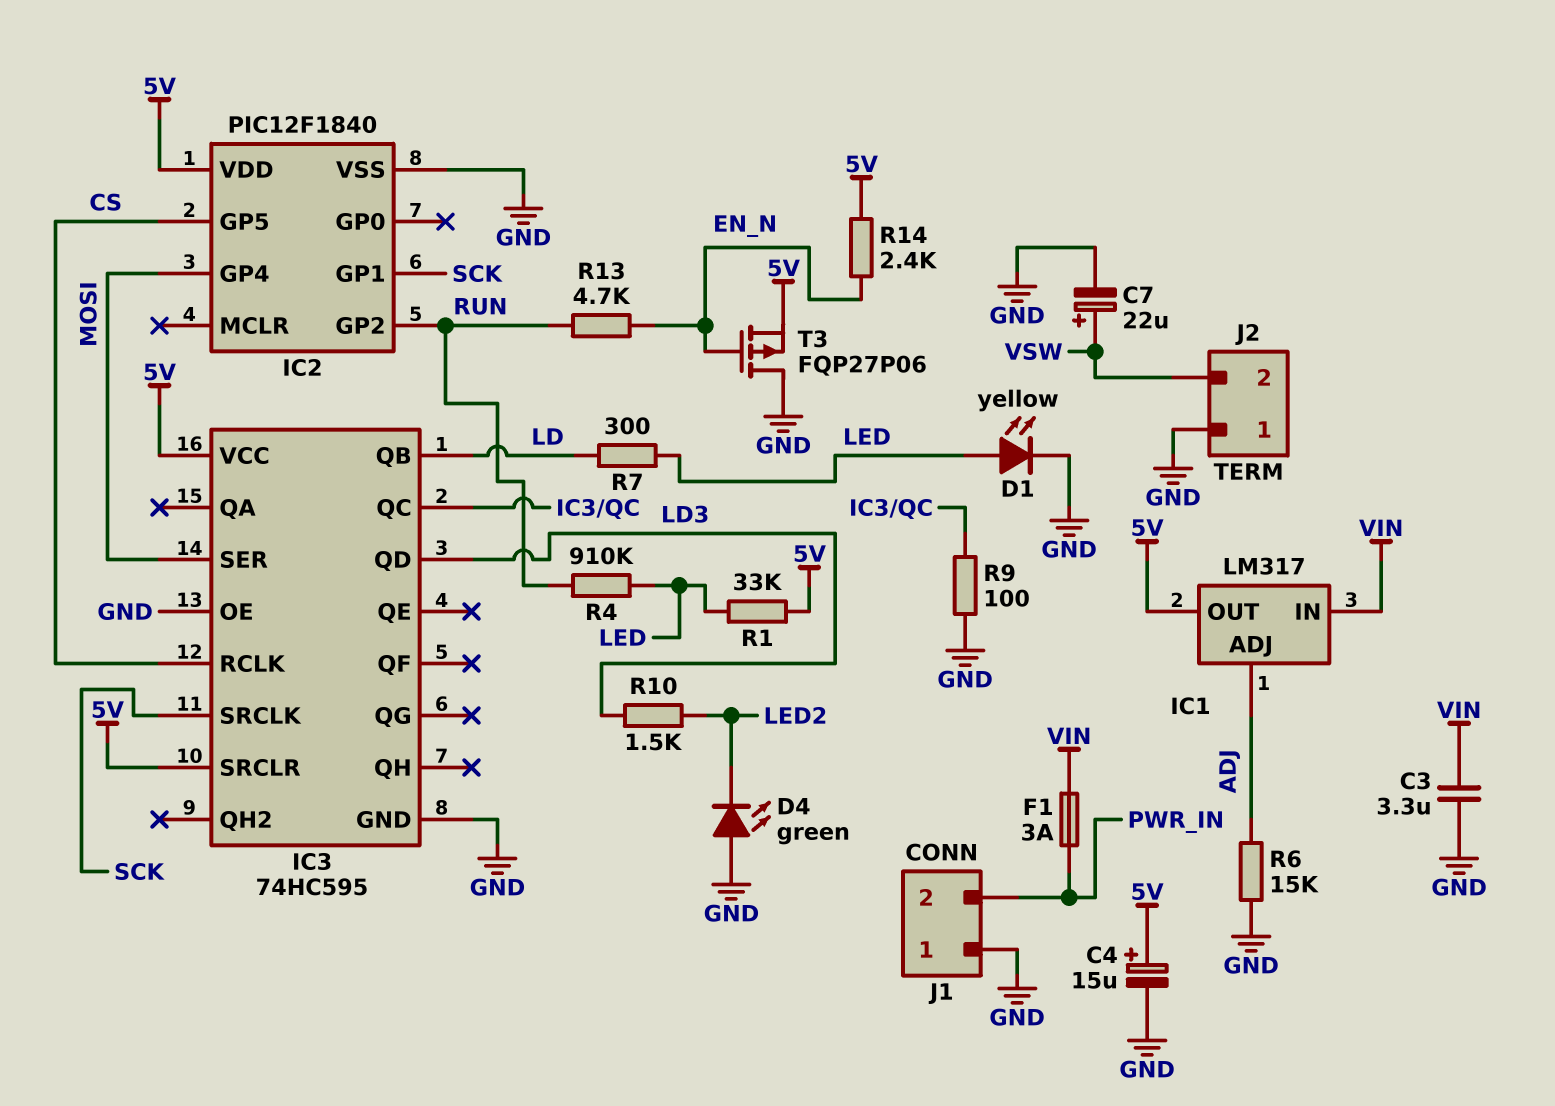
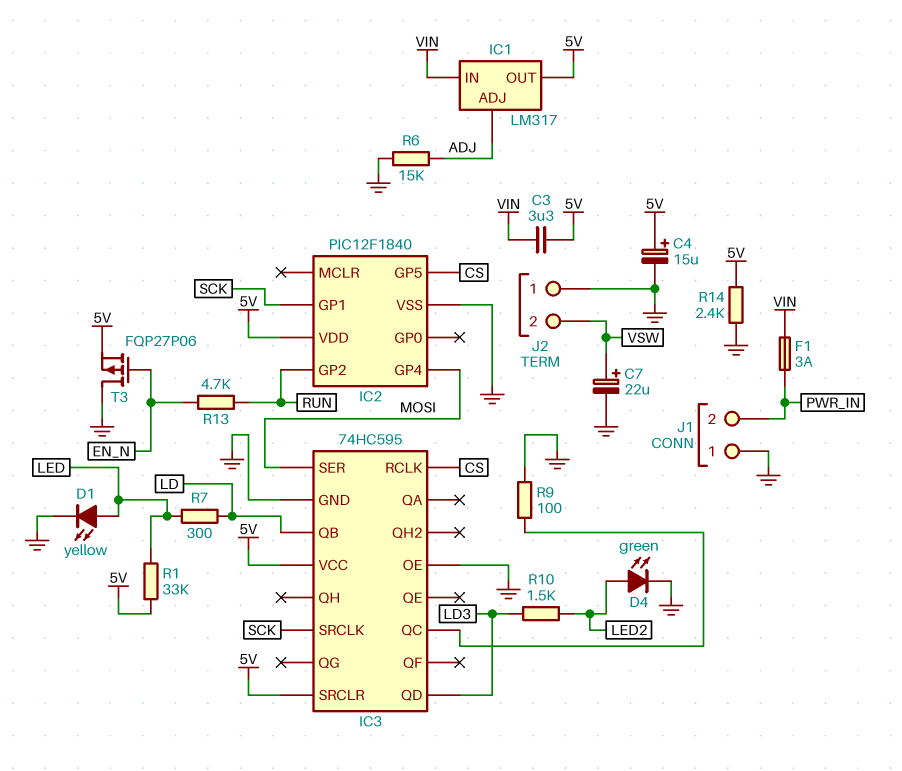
C3: 3.3uF (GND, VIN) -> 3.3uF (5V, VIN)
D4: LED green (A GND, K LED2) -> LED green (A LED2, K GND)
R4: 910k (LED, RUN) -> none
R14: 2.4k (5V, EN_N) -> 2.4k (5V, GND)

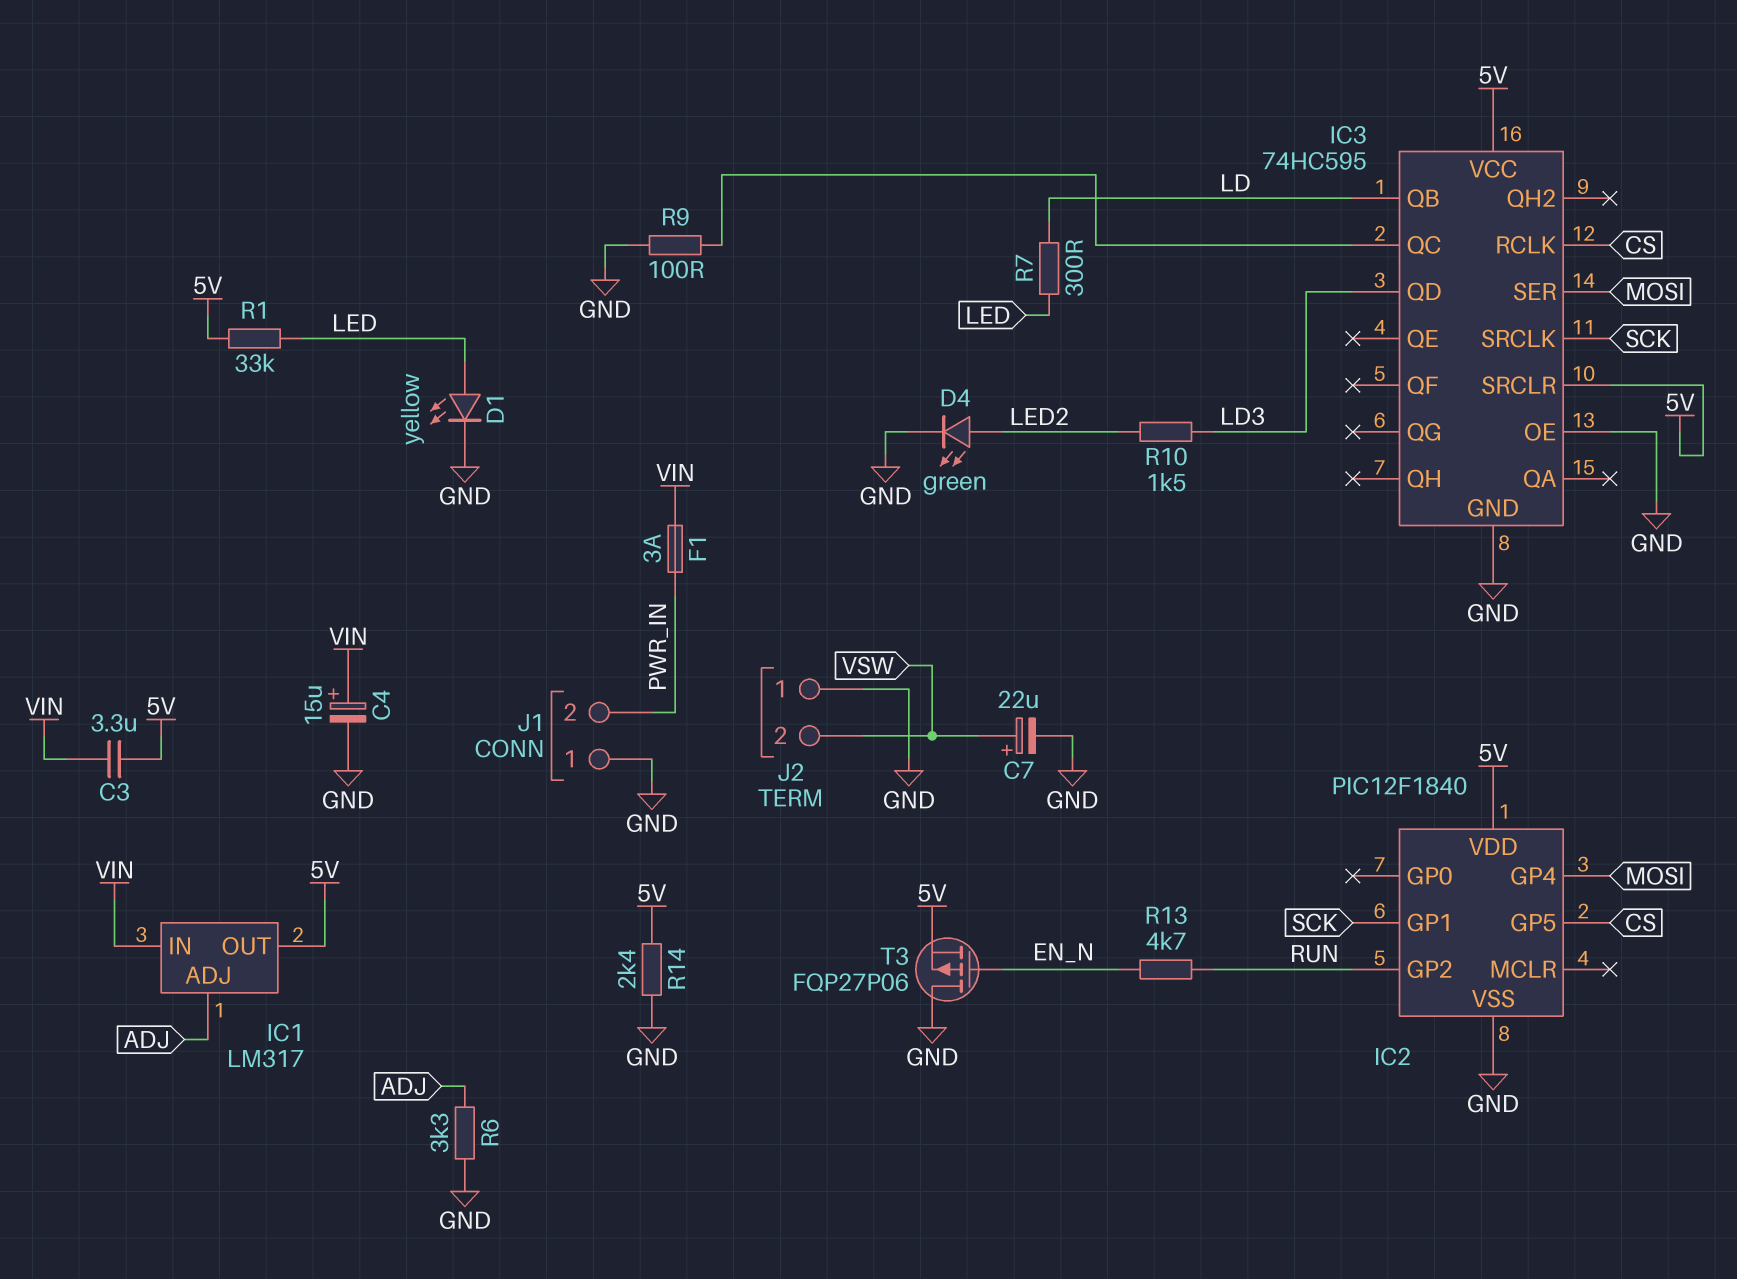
C4: 15uF (plus 5V, minus GND) -> 15uF (plus VIN, minus GND)
R6: 15k (ADJ, GND) -> 3.3k (ADJ, GND)

